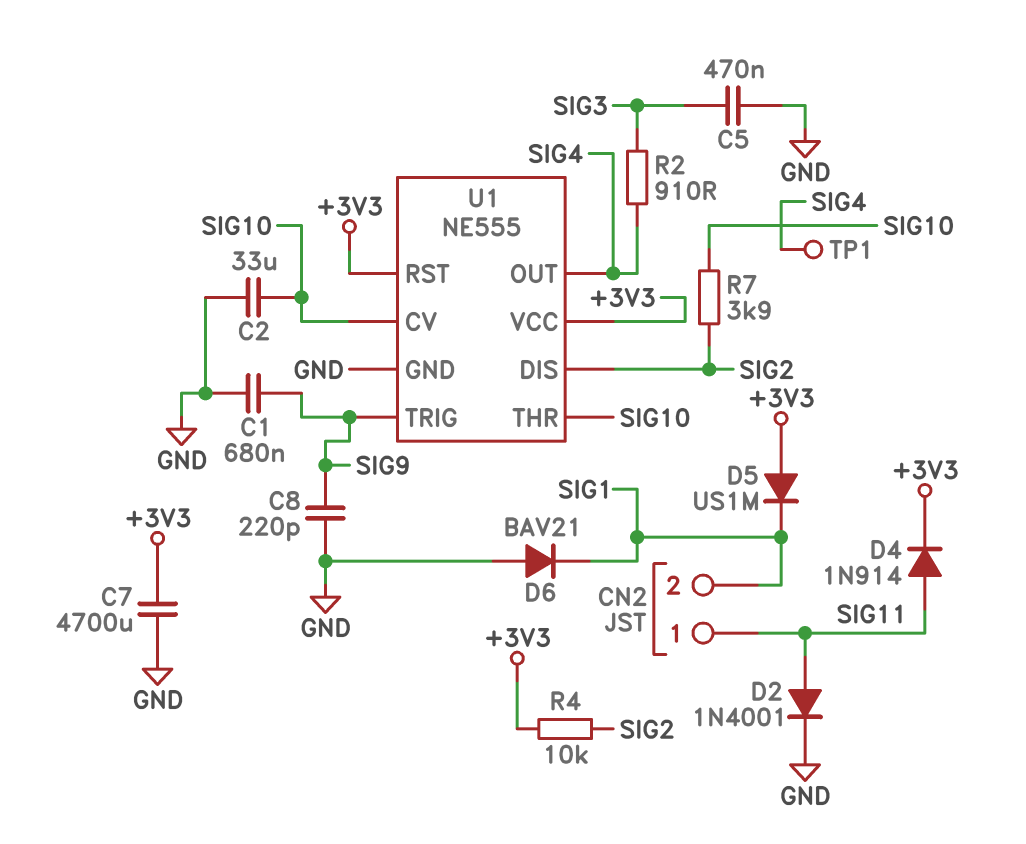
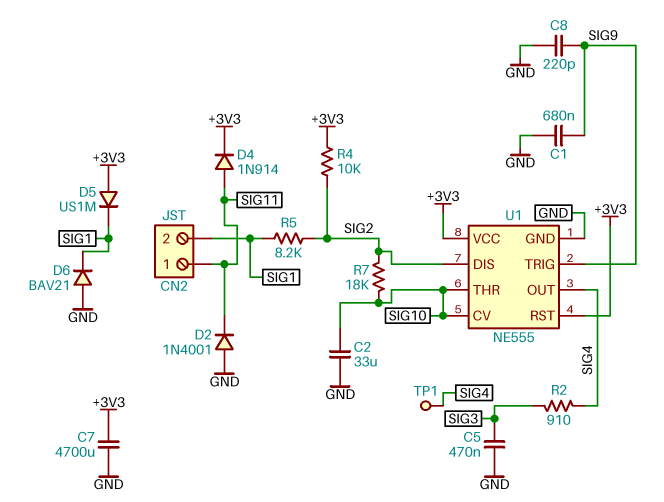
D2: diode 1N4001 (A SIG11, K GND) -> diode 1N4001 (A GND, K SIG11)
R5: none -> 8.2k (SIG1, SIG2)
R7: 3.9k (SIG2, SIG10) -> 18k (SIG2, SIG10)

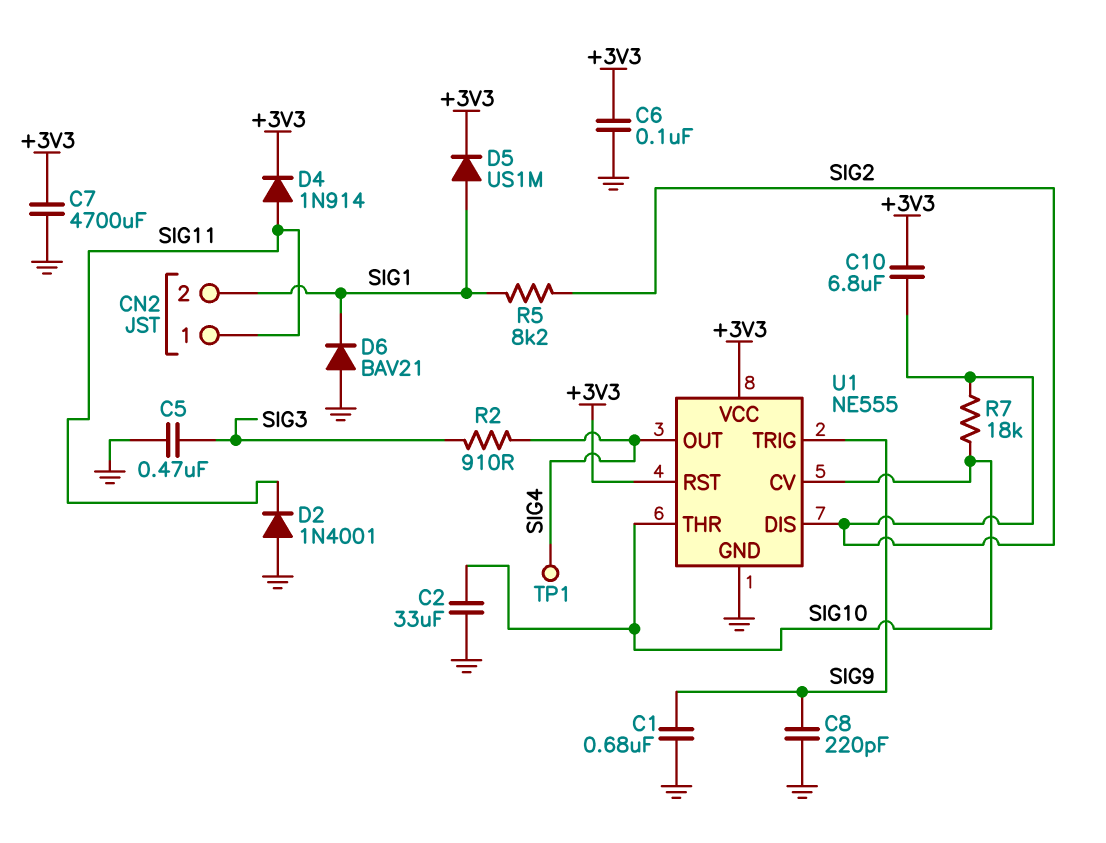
C6: none -> 100nF (+3V3, GND)
C10: none -> 6.8uF (+3V3, SIG2)
D5: diode US1M (A +3V3, K SIG1) -> diode US1M (A SIG1, K +3V3)
R4: 10k (+3V3, SIG2) -> none

